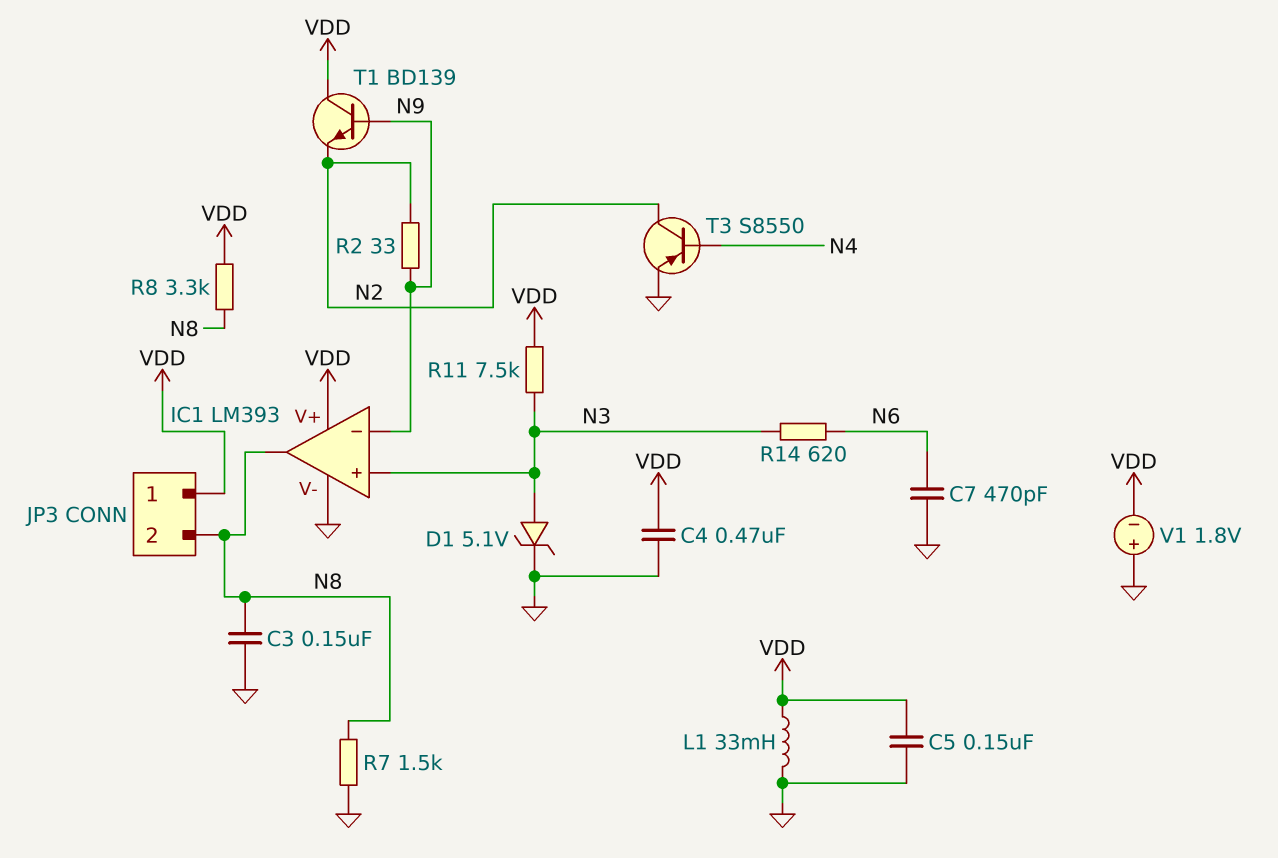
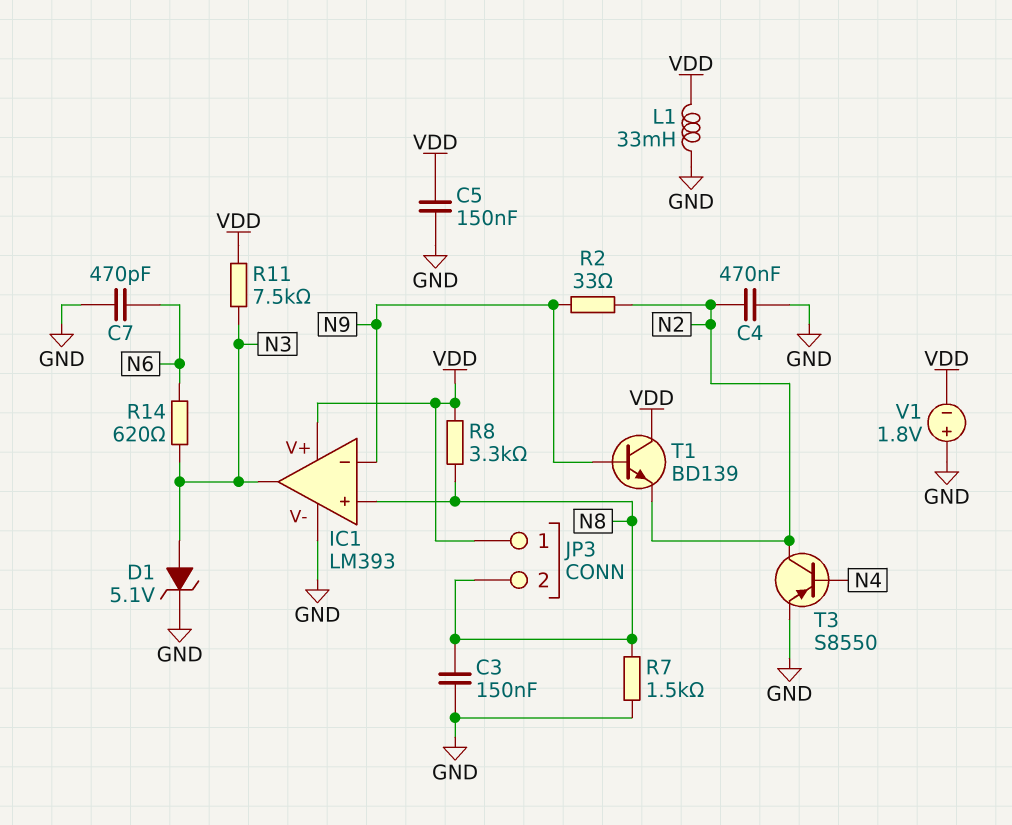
C4: 470nF (GND, VDD) -> 470nF (GND, N2)
IC1 pin in+: N3 -> N8
IC1 pin out: N8 -> N3

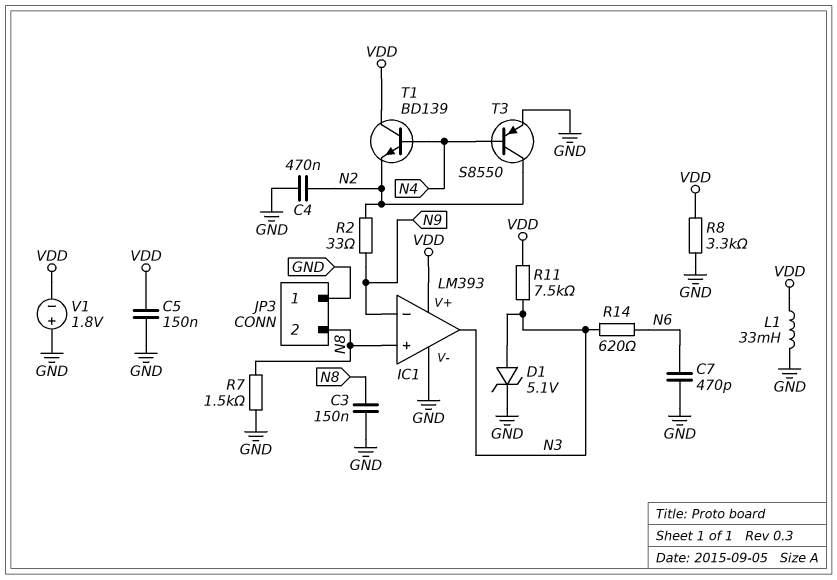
JP3 pin 1: VDD -> GND
R8: 3.3k (N8, VDD) -> 3.3k (GND, VDD)
T1: NPN BD139 (B N9, C VDD, E N2) -> NPN BD139 (B N4, C VDD, E N2)

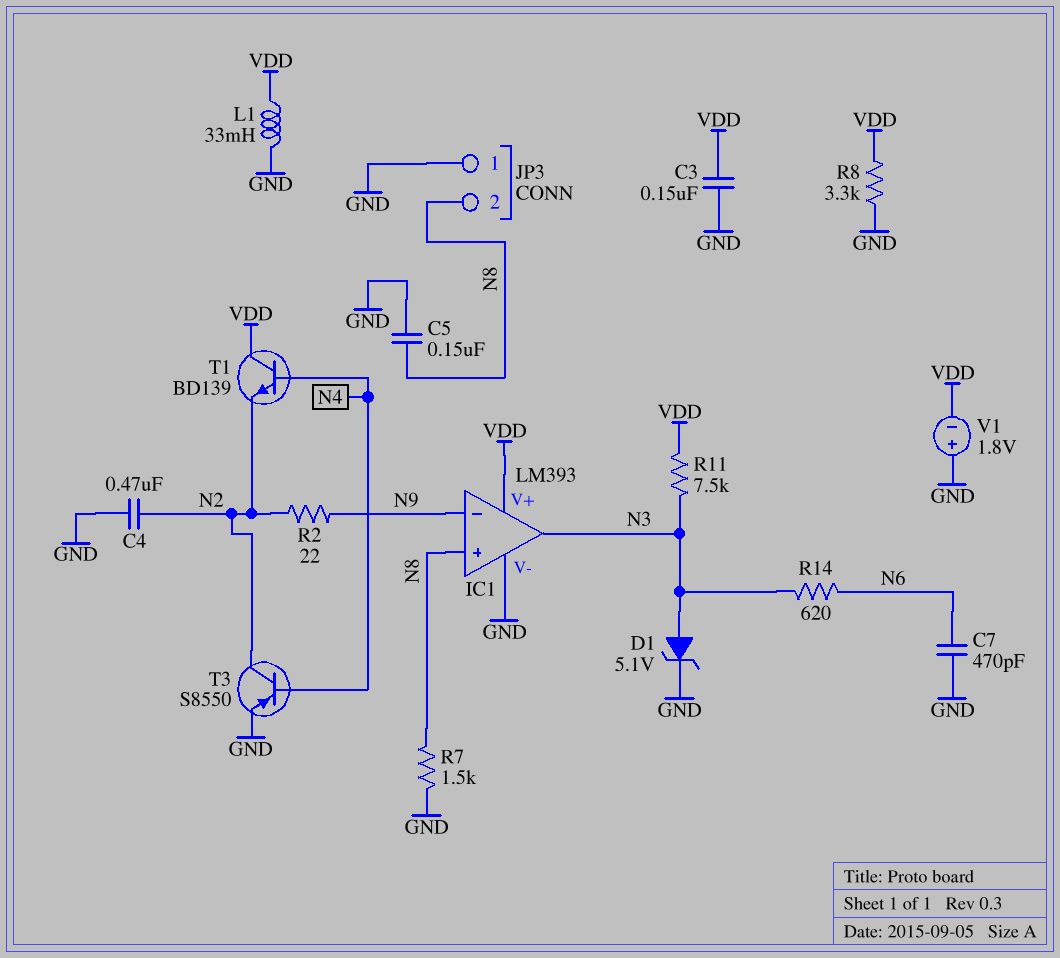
C3: 150nF (GND, N8) -> 150nF (GND, VDD)
C5: 150nF (GND, VDD) -> 150nF (GND, N8)
R2: 33 (N2, N9) -> 22 (N2, N9)

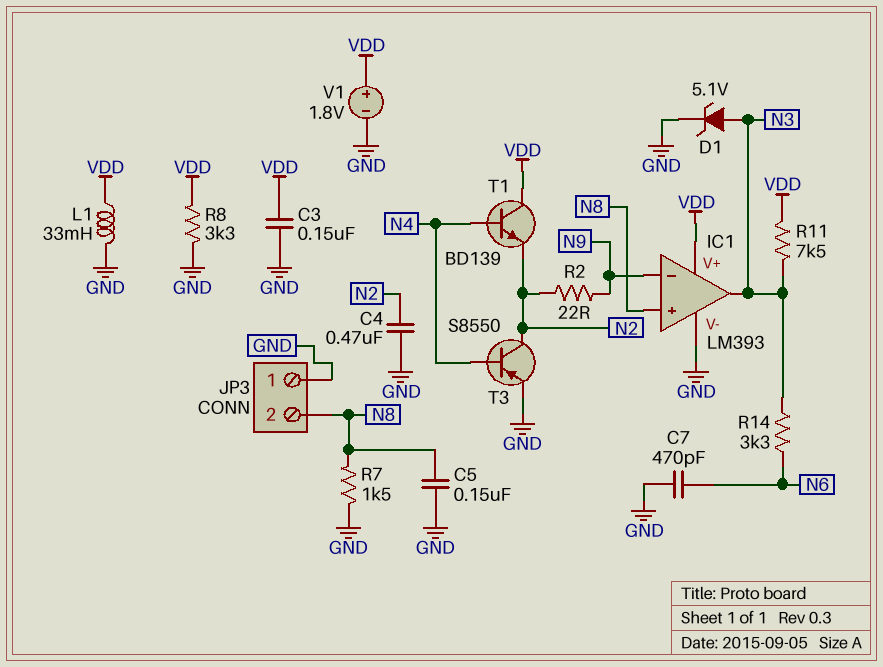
R14: 620 (N3, N6) -> 3.3k (N3, N6)
V1: 1.8V (plus GND, minus VDD) -> 1.8V (plus VDD, minus GND)

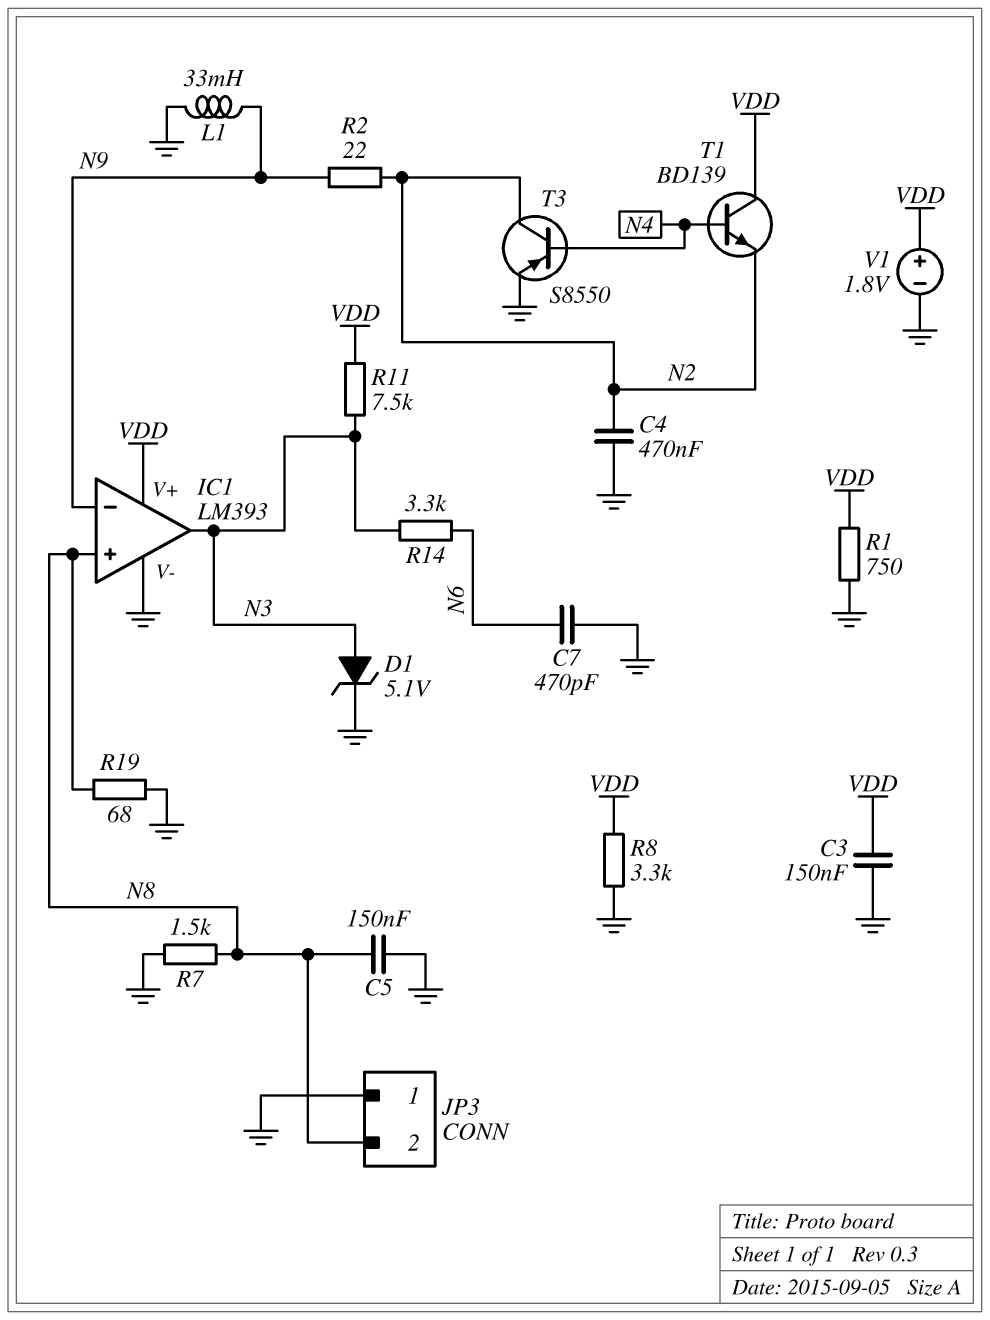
L1: 33mH (GND, VDD) -> 33mH (GND, N9)
R1: none -> 750 (GND, VDD)
R19: none -> 68 (GND, N8)

